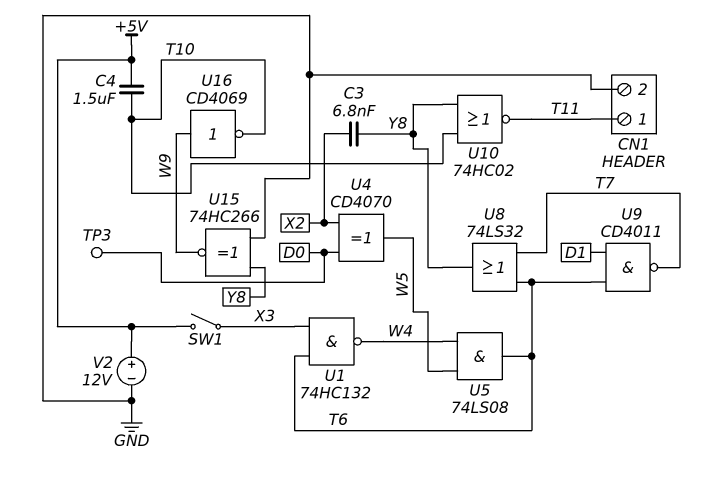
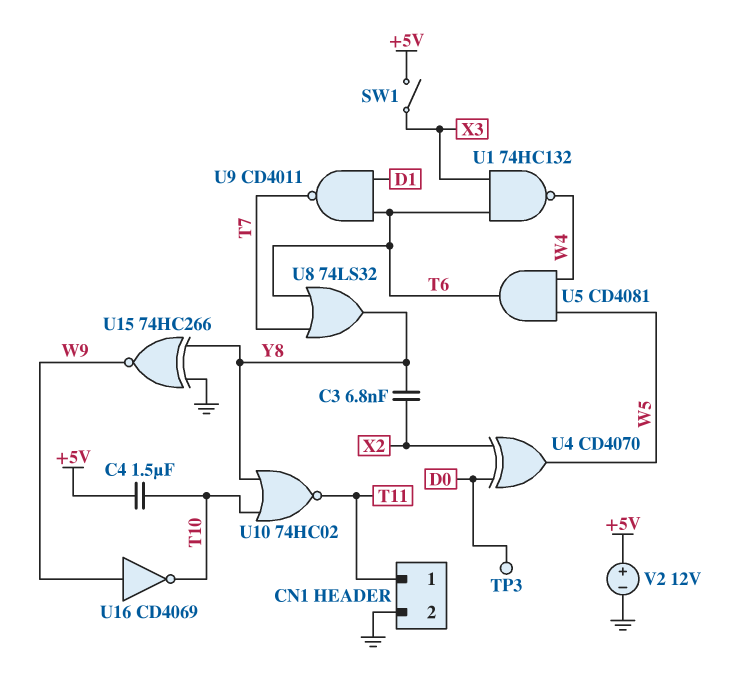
U5: AND 74LS08 (in W4, in W5, out T6) -> AND CD4081 (in W4, in W5, out T6)

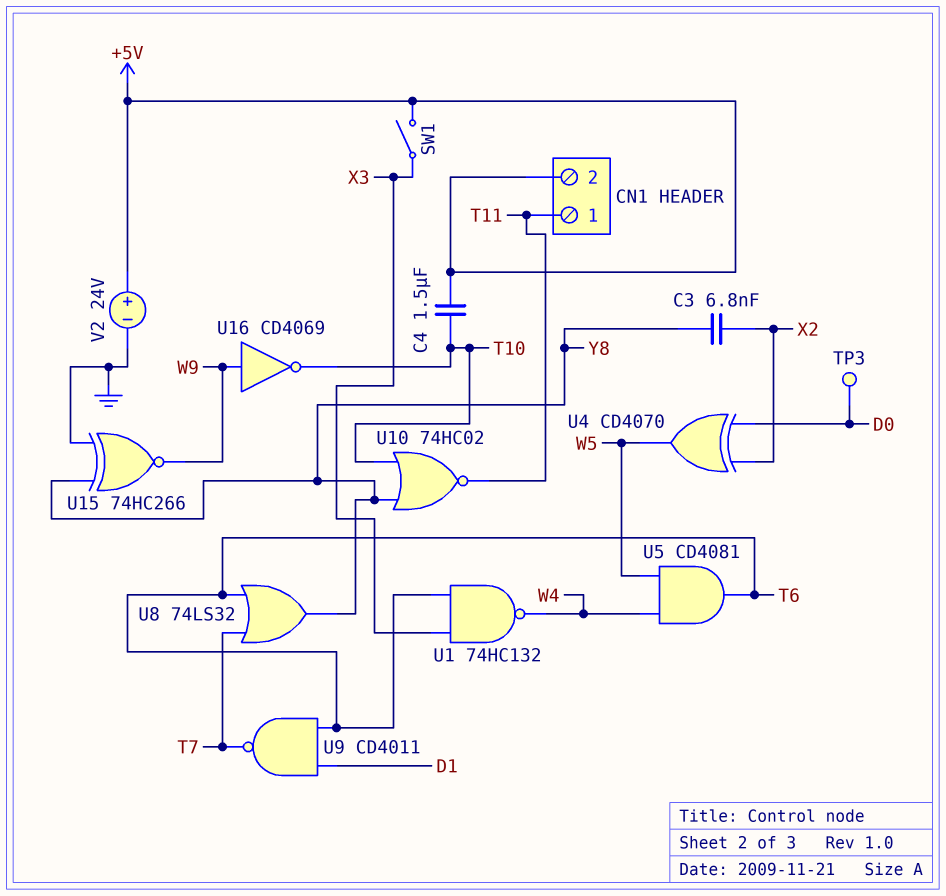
CN1 pin 2: GND -> +5V
V2: 12V (plus +5V, minus GND) -> 24V (plus +5V, minus GND)

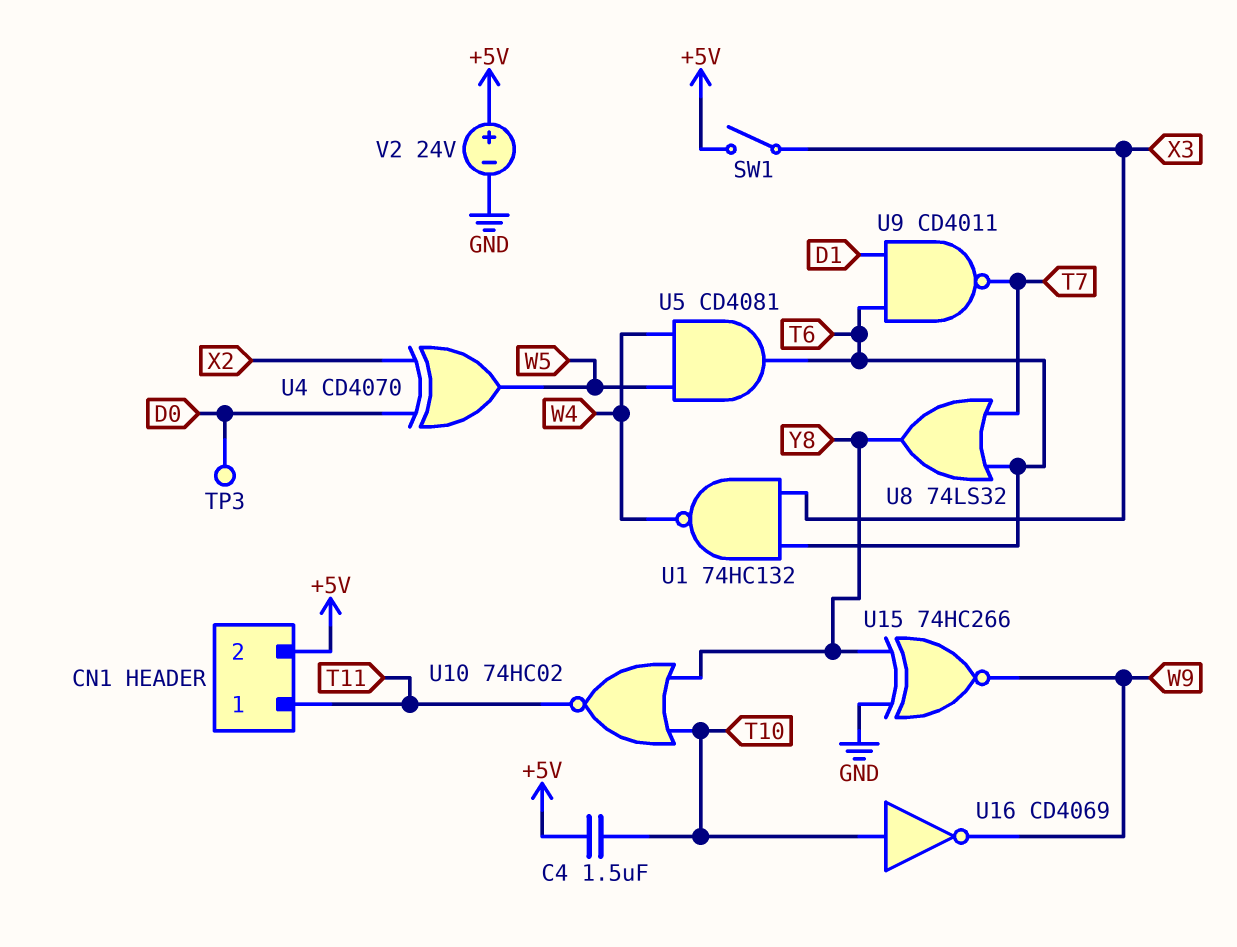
C3: 6.8nF (X2, Y8) -> none
U16: NOT CD4069 (in W9, out T10) -> NOT CD4069 (in T10, out W9)

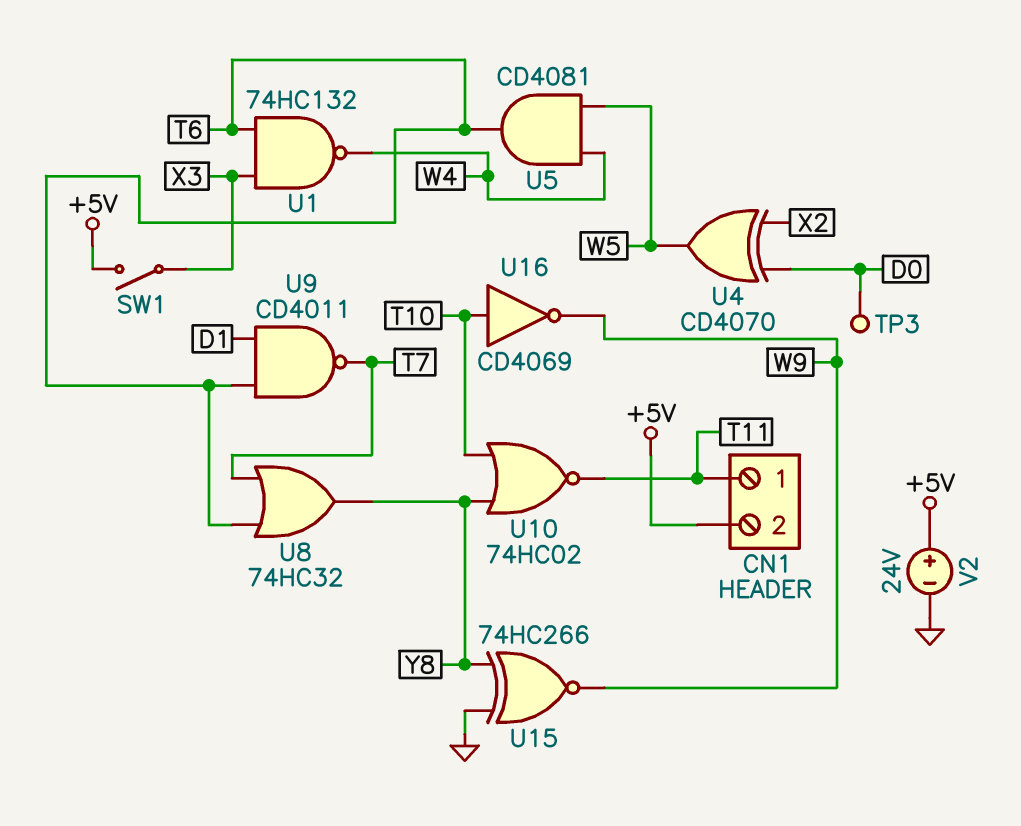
C4: 1.5uF (+5V, T10) -> none
U8: OR 74LS32 (in T6, in T7, out Y8) -> OR 74HC32 (in T6, in T7, out Y8)

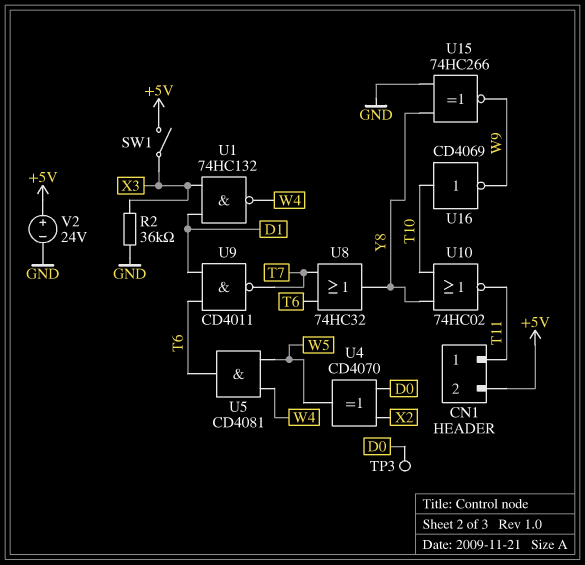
R2: none -> 36k (GND, X3)
U1: NAND 74HC132 (in T6, in X3, out W4) -> NAND 74HC132 (in D1, in X3, out W4)

